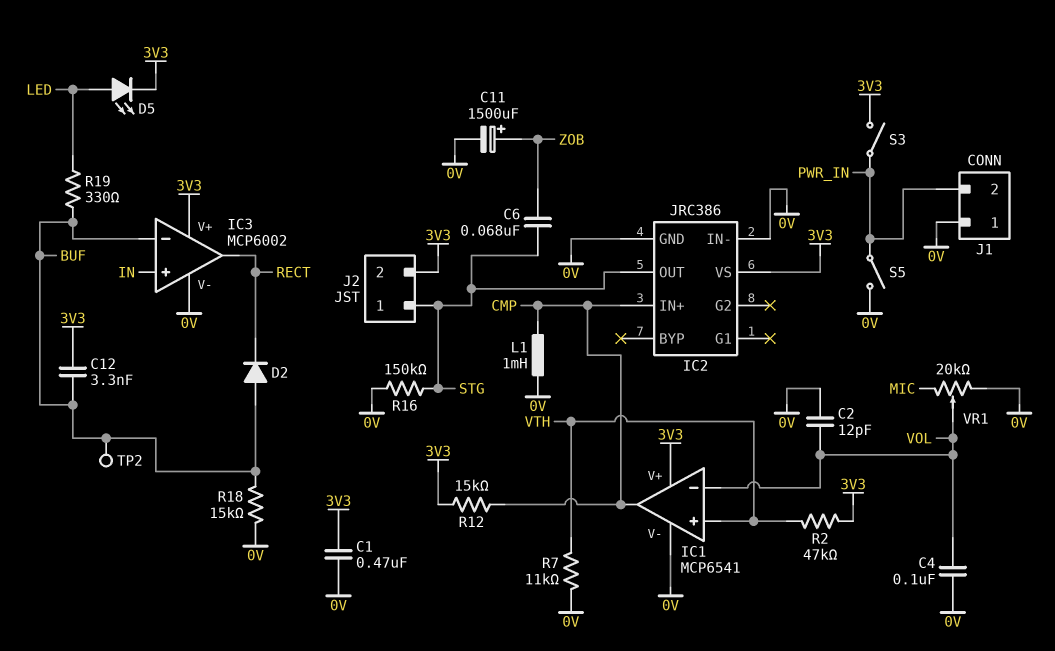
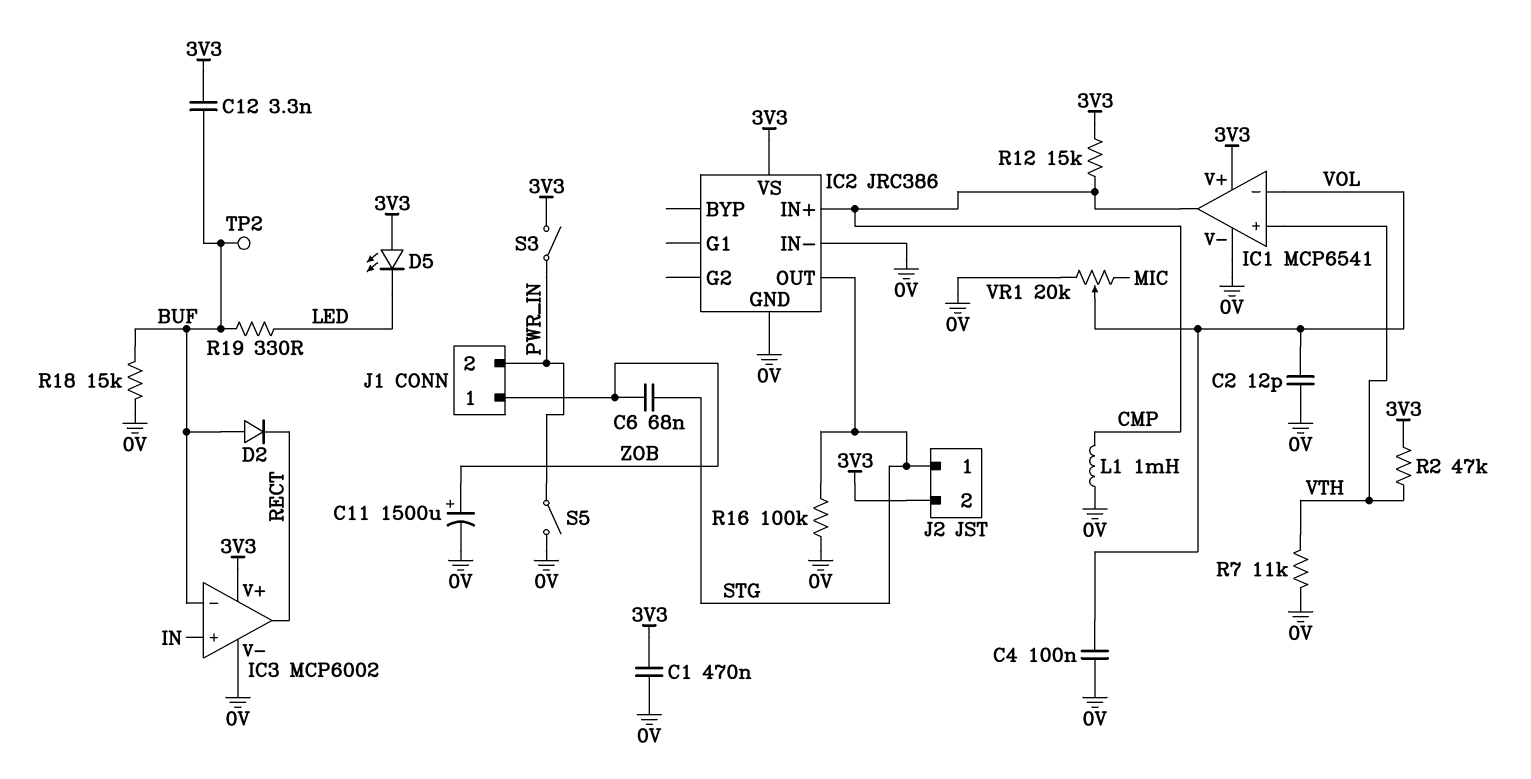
D5: LED (A LED, K 3V3) -> LED (A 3V3, K LED)
J1 pin 1: 0V -> ZOB
R16: 150k (0V, STG) -> 100k (0V, STG)

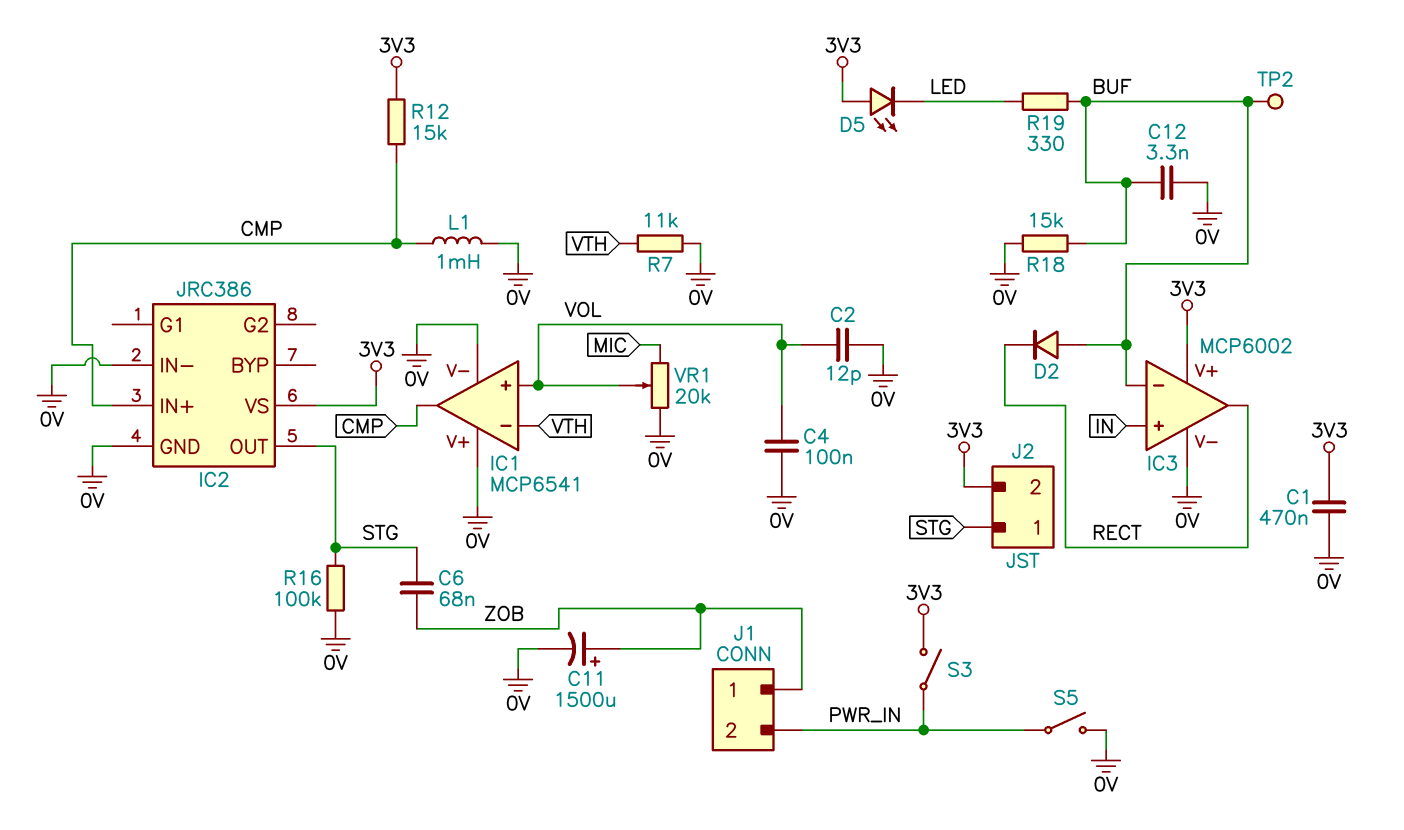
C12: 3.3nF (3V3, BUF) -> 3.3nF (0V, BUF)
IC1 pin V+: 3V3 -> 0V
IC1 pin in+: VTH -> VOL
IC1 pin in-: VOL -> VTH
R2: 47k (3V3, VTH) -> none

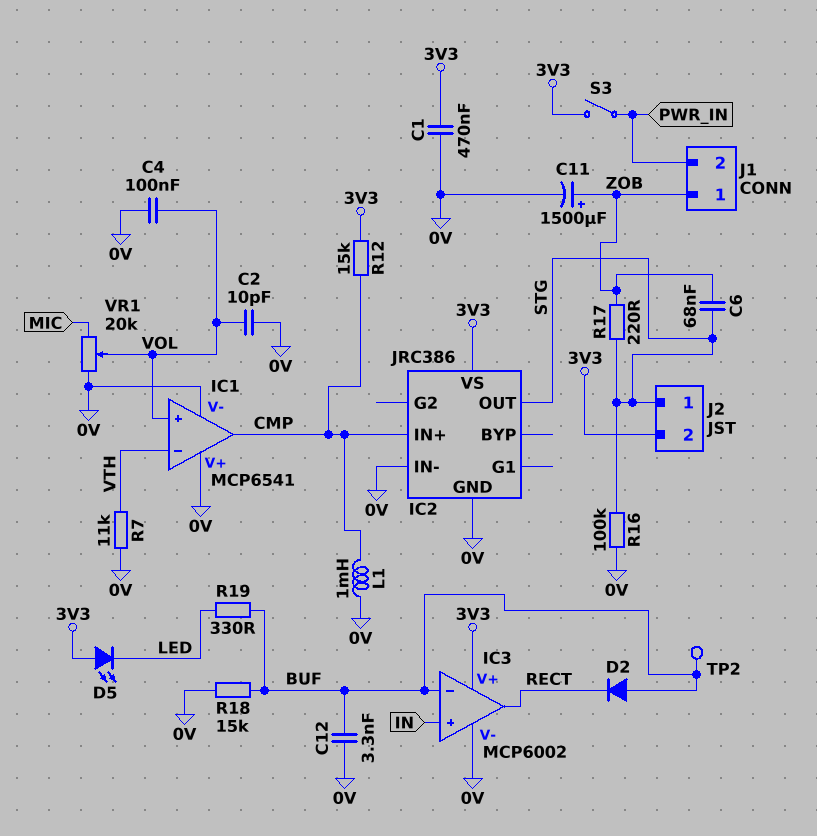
C2: 12pF (0V, VOL) -> 10pF (0V, VOL)
R17: none -> 220 (STG, ZOB)
S5: switch (0V, PWR_IN) -> none

